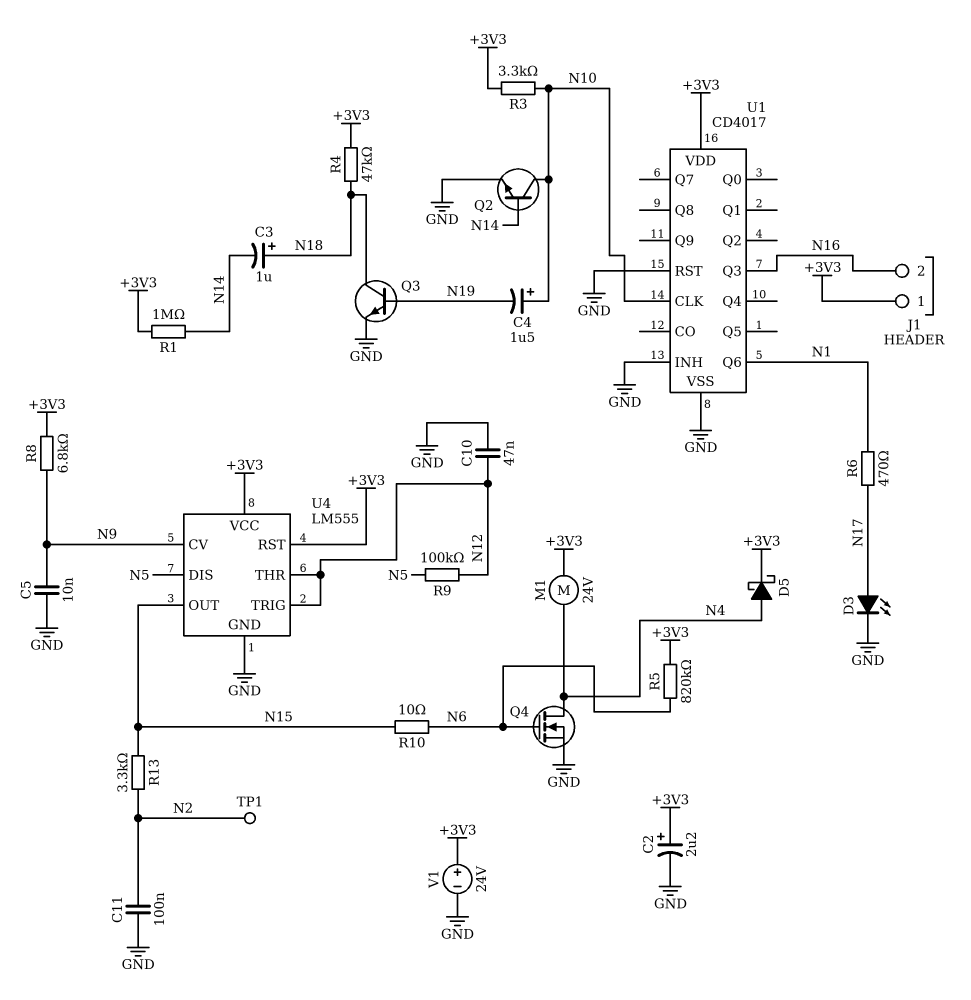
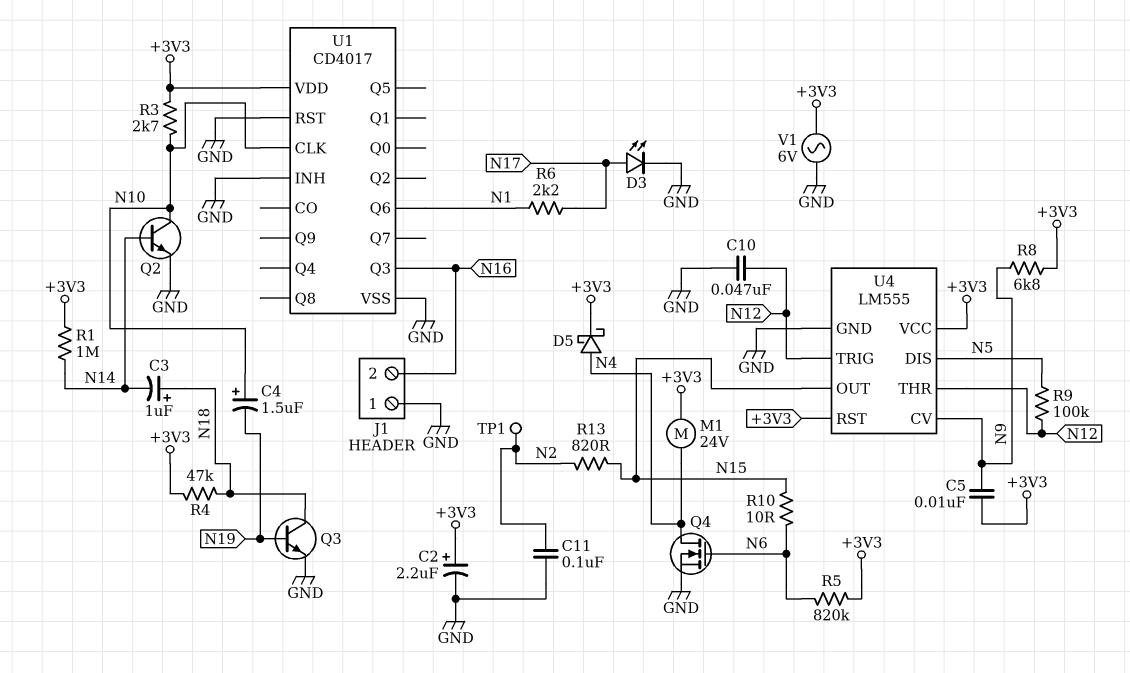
C5: 10nF (GND, N9) -> 10nF (+3V3, N9)
J1 pin 1: +3V3 -> GND
R3: 3.3k (+3V3, N10) -> 2.7k (+3V3, N10)
R6: 470 (N1, N17) -> 2.2k (N1, N17)
R13: 3.3k (N2, N15) -> 820 (N2, N15)
V1: 24V (plus +3V3, minus GND) -> AC 6V (+3V3, GND)

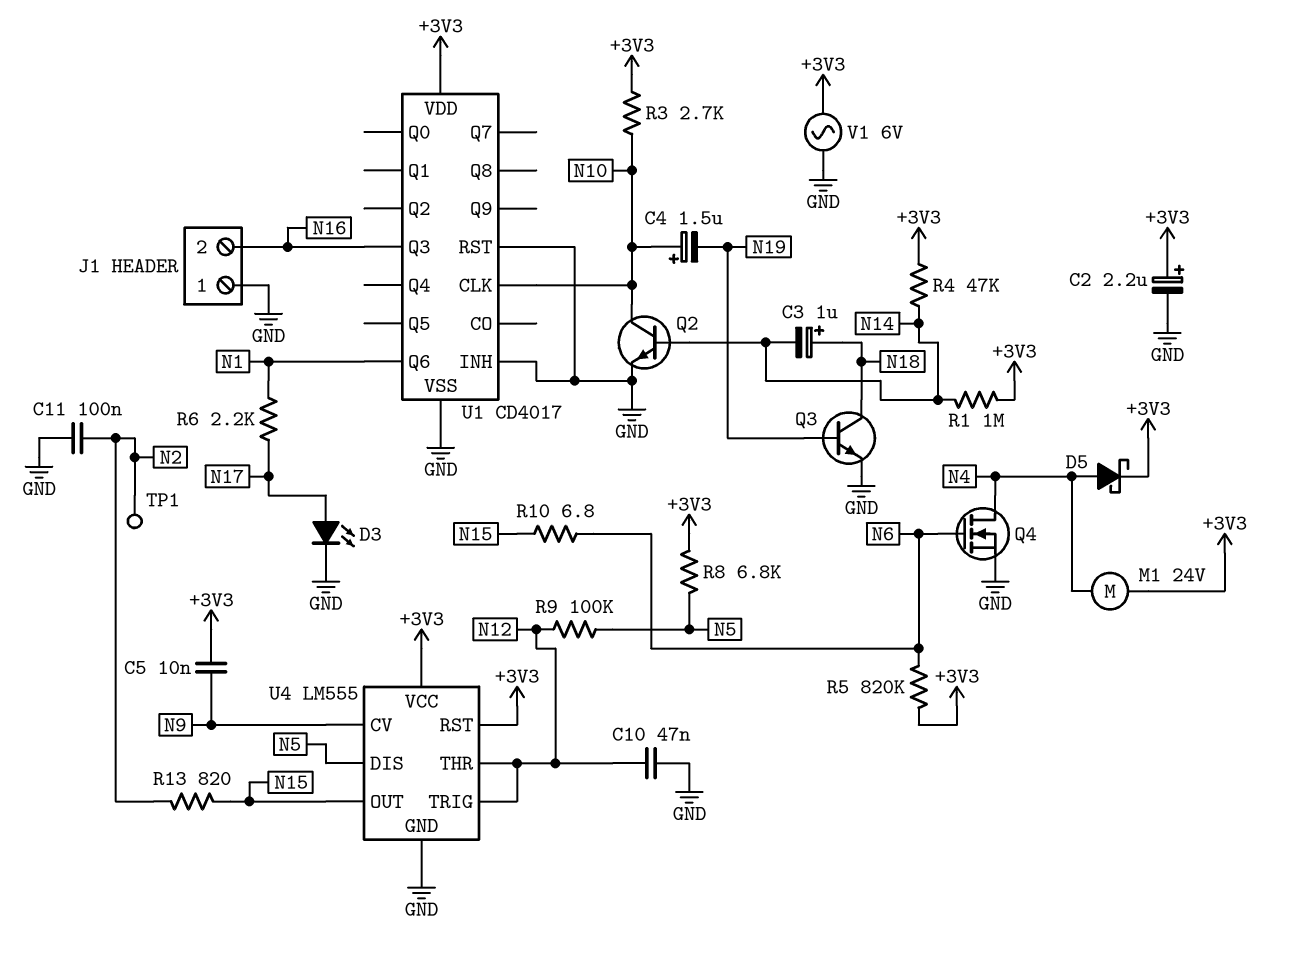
R4: 47k (+3V3, N18) -> 47k (+3V3, N14)
R8: 6.8k (+3V3, N9) -> 6.8k (+3V3, N5)
R10: 10 (N6, N15) -> 6.8 (N6, N15)

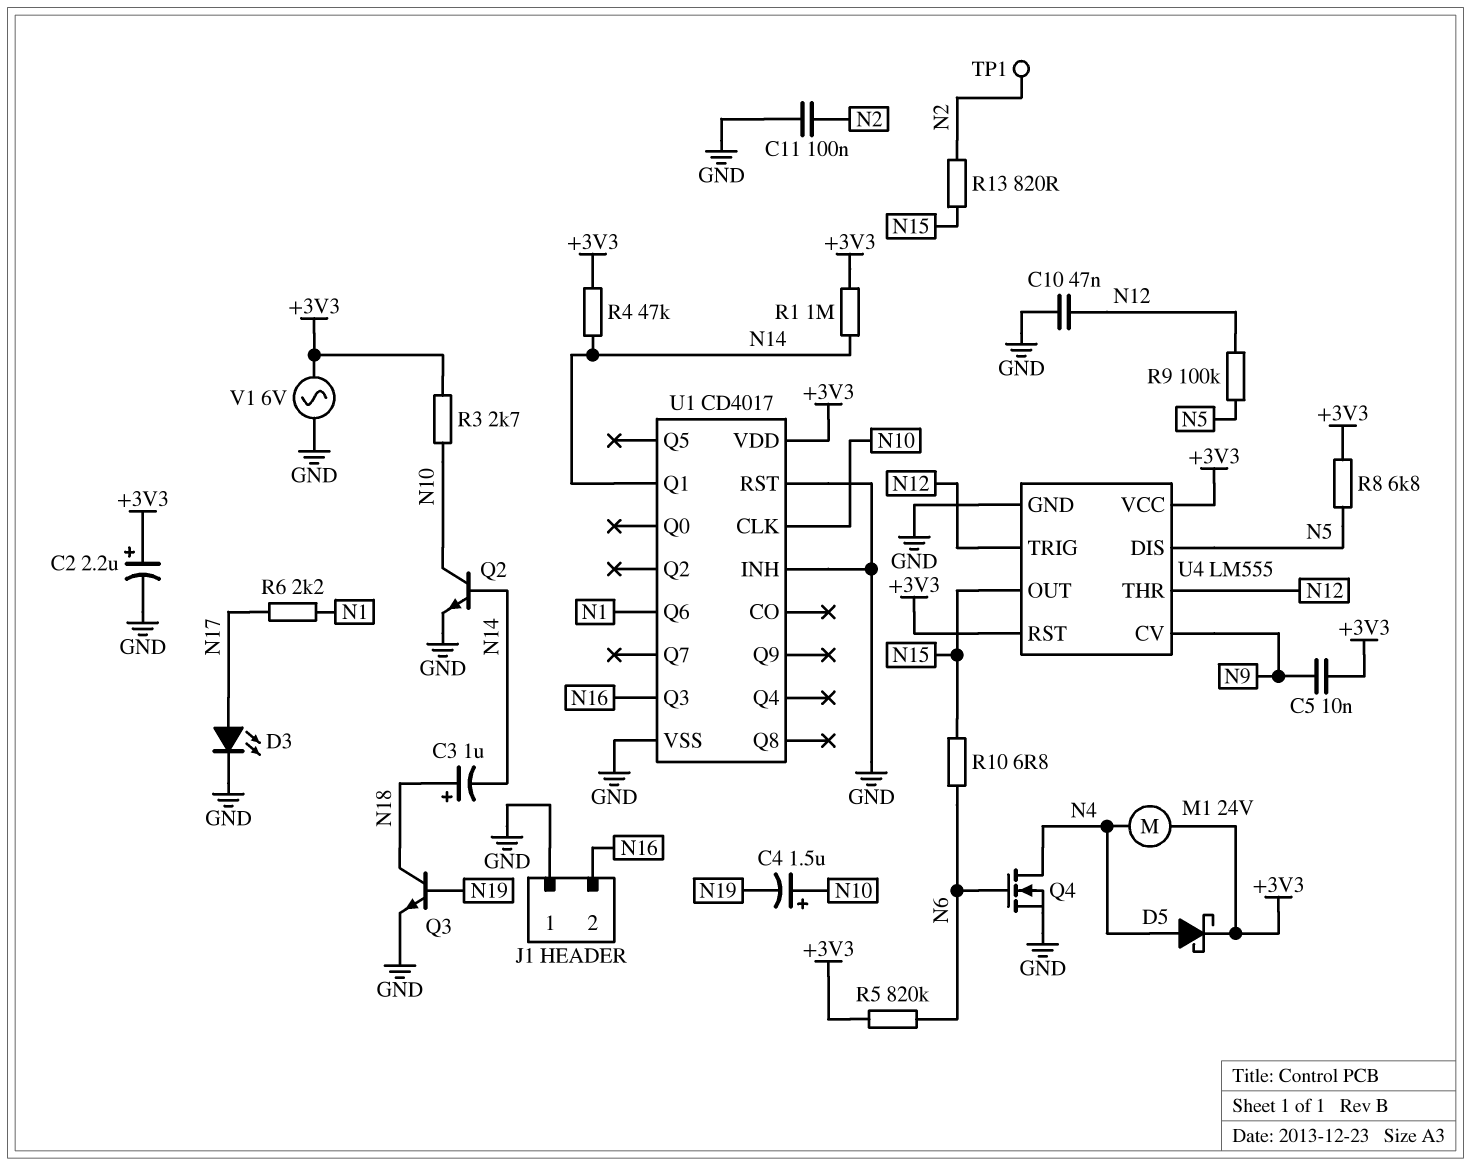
U1 pin Q1: none -> N14

